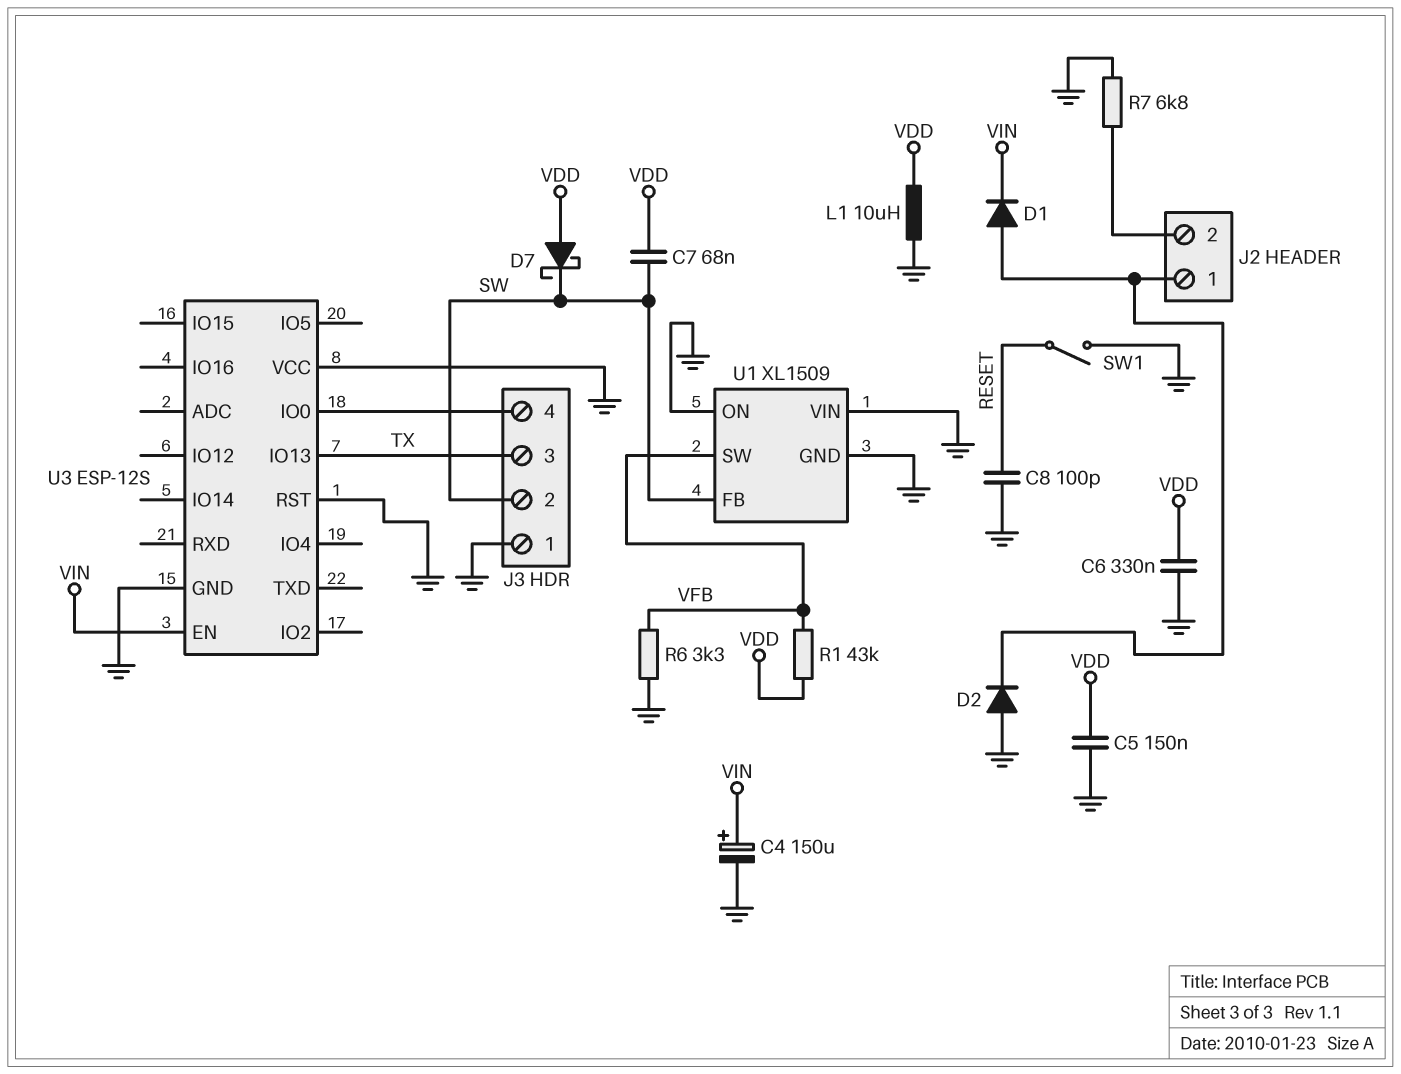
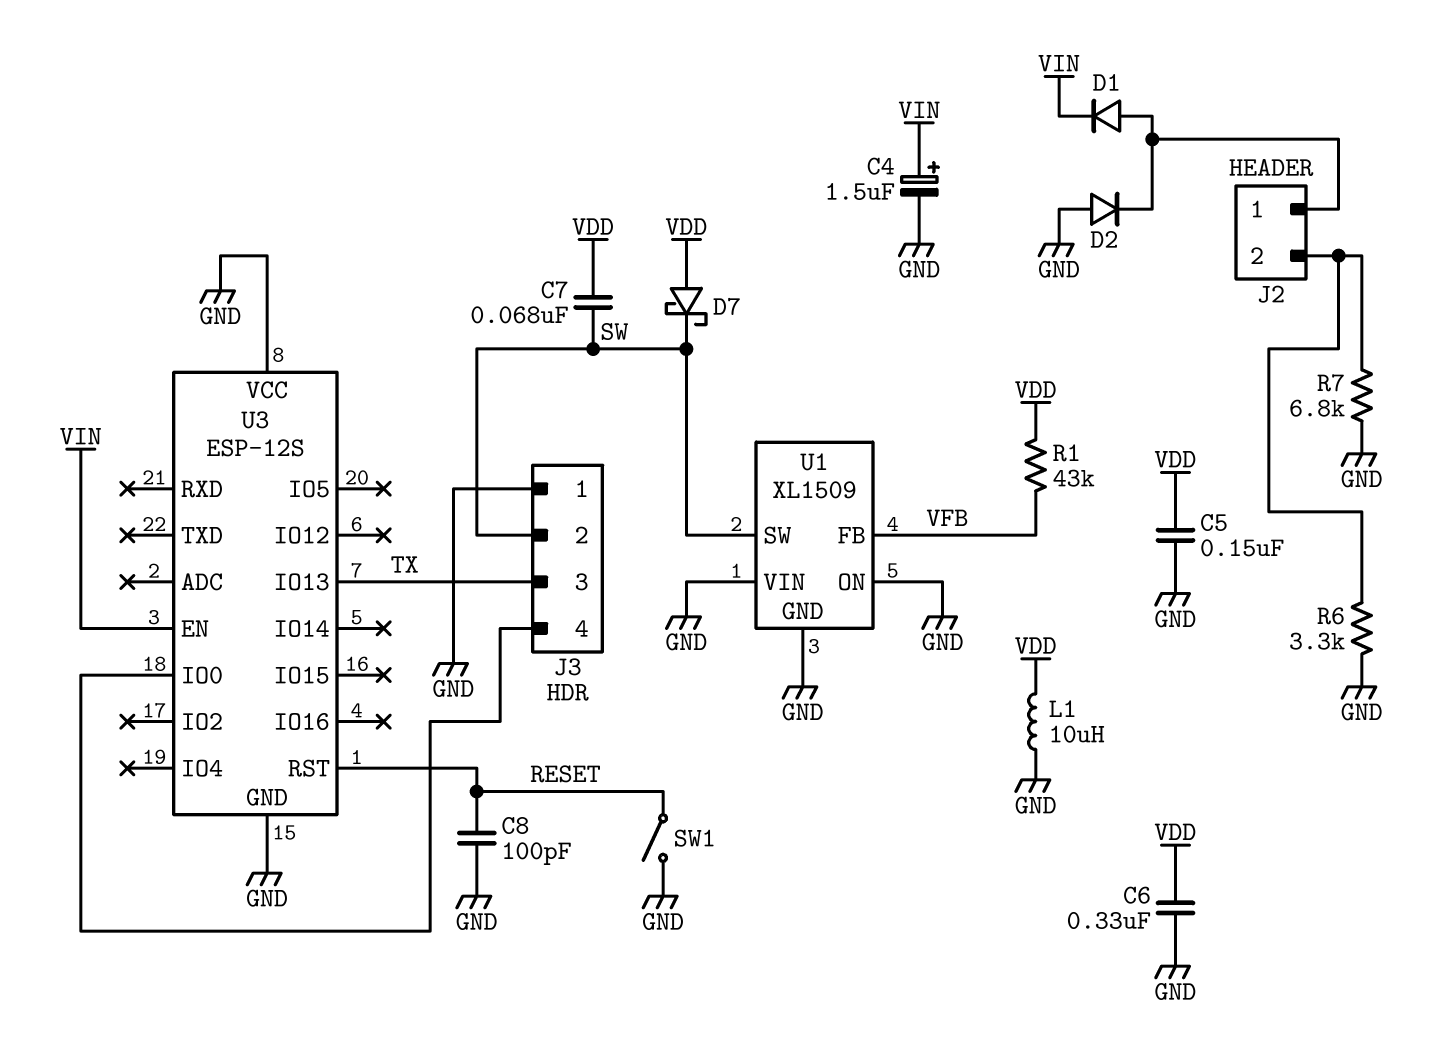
C4: 150uF (plus VIN, minus GND) -> 1.5uF (plus VIN, minus GND)
R6: 3.3k (GND, VFB) -> 3.3k (GND, J2/2)
U1 pin FB: SW -> VFB
U1 pin SW: VFB -> SW
U3 pin RST: GND -> RESET

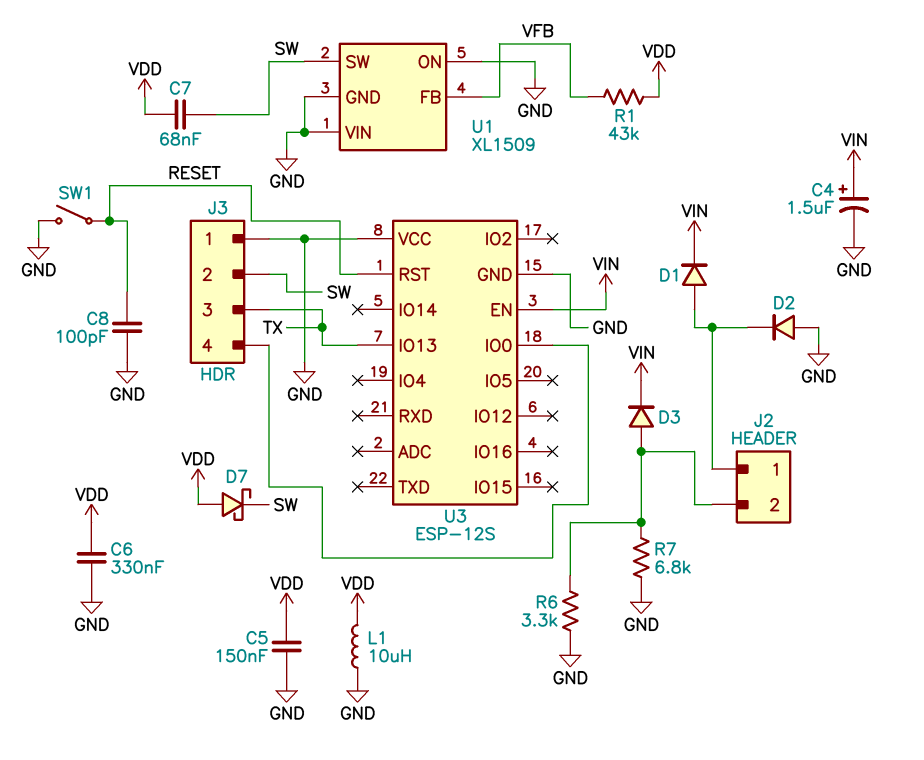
D3: none -> diode (A J2/2, K VIN)

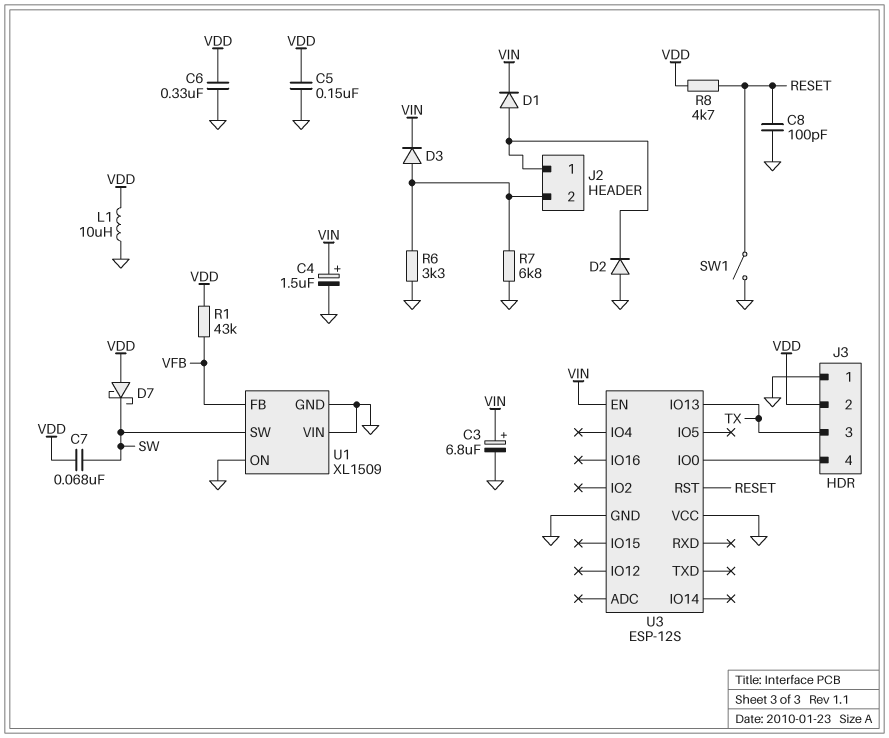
C3: none -> 6.8uF (plus VIN, minus GND)
J3 pin 2: SW -> VDD
R8: none -> 4.7k (RESET, VDD)

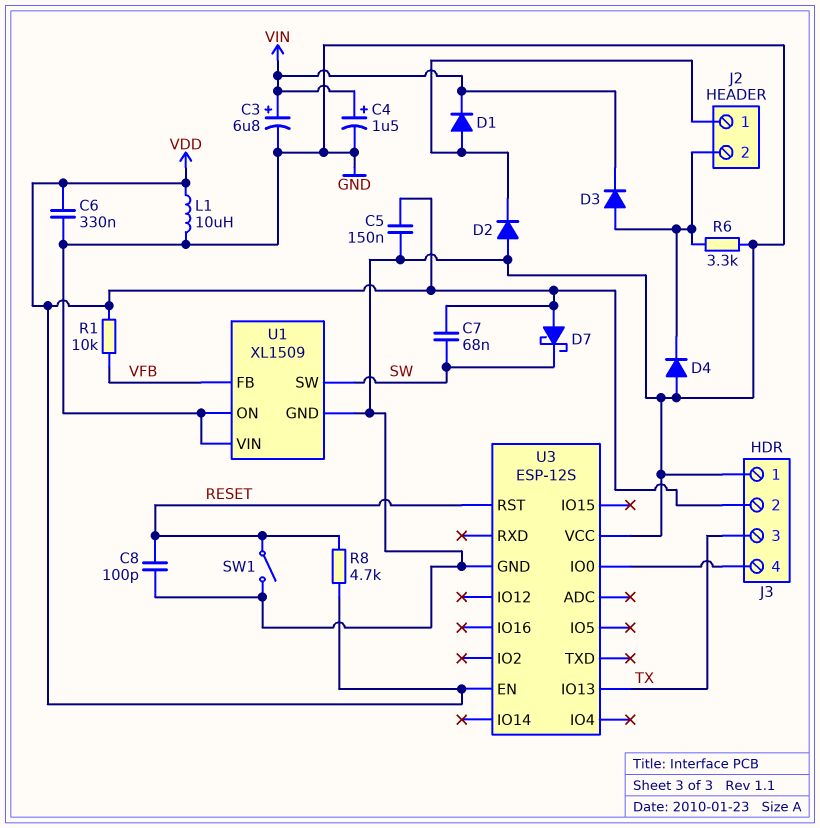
D4: none -> diode (A GND, K J2/2)
R1: 43k (VDD, VFB) -> 10k (VDD, VFB)
R7: 6.8k (GND, J2/2) -> none
U3 pin EN: VIN -> VDD

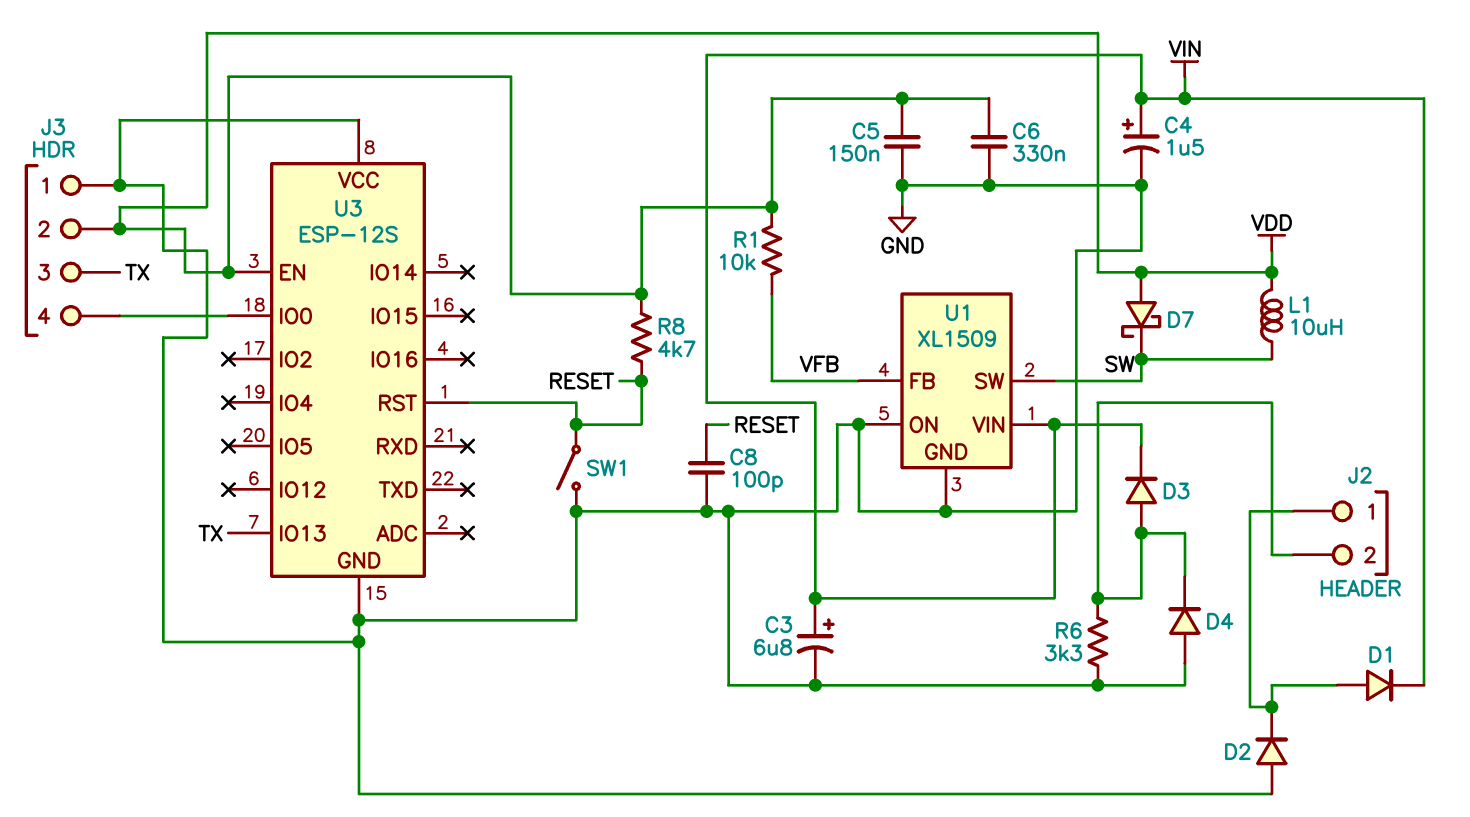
C7: 68nF (SW, VDD) -> none
L1: 10uH (GND, VDD) -> 10uH (SW, VDD)
U1 pin VIN: GND -> VIN

